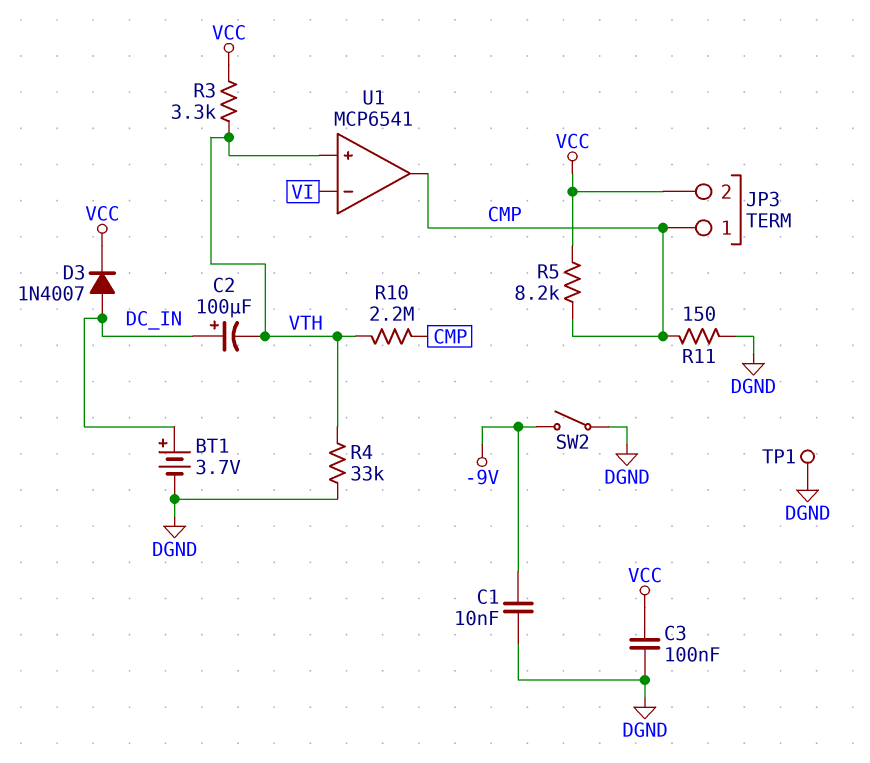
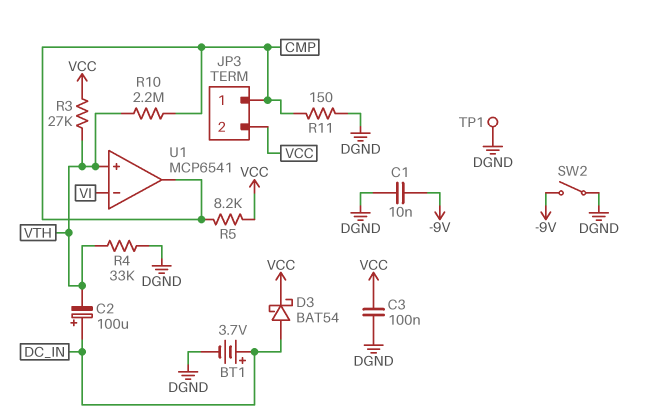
D3: diode 1N4007 (A DC_IN, K VCC) -> schottky BAT54 (A DC_IN, K VCC)
R3: 3.3k (VCC, VTH) -> 27k (VCC, VTH)

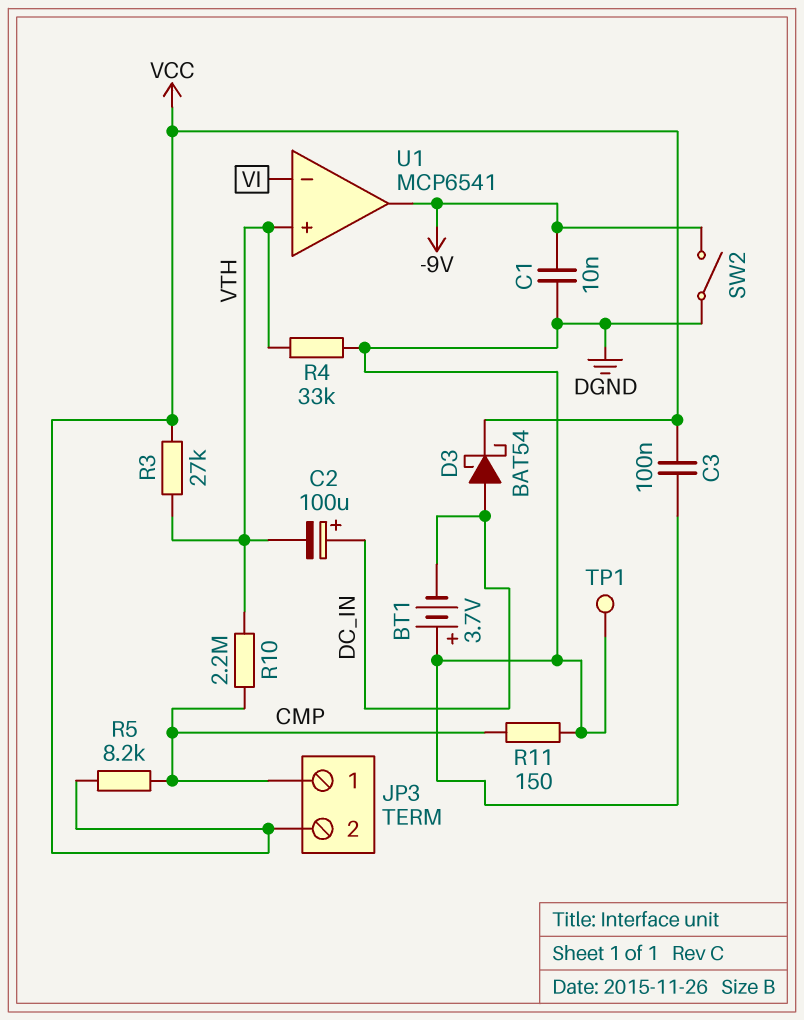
BT1: 3.7V (plus DC_IN, minus DGND) -> 3.7V (plus DGND, minus DC_IN)
U1 pin out: CMP -> -9V

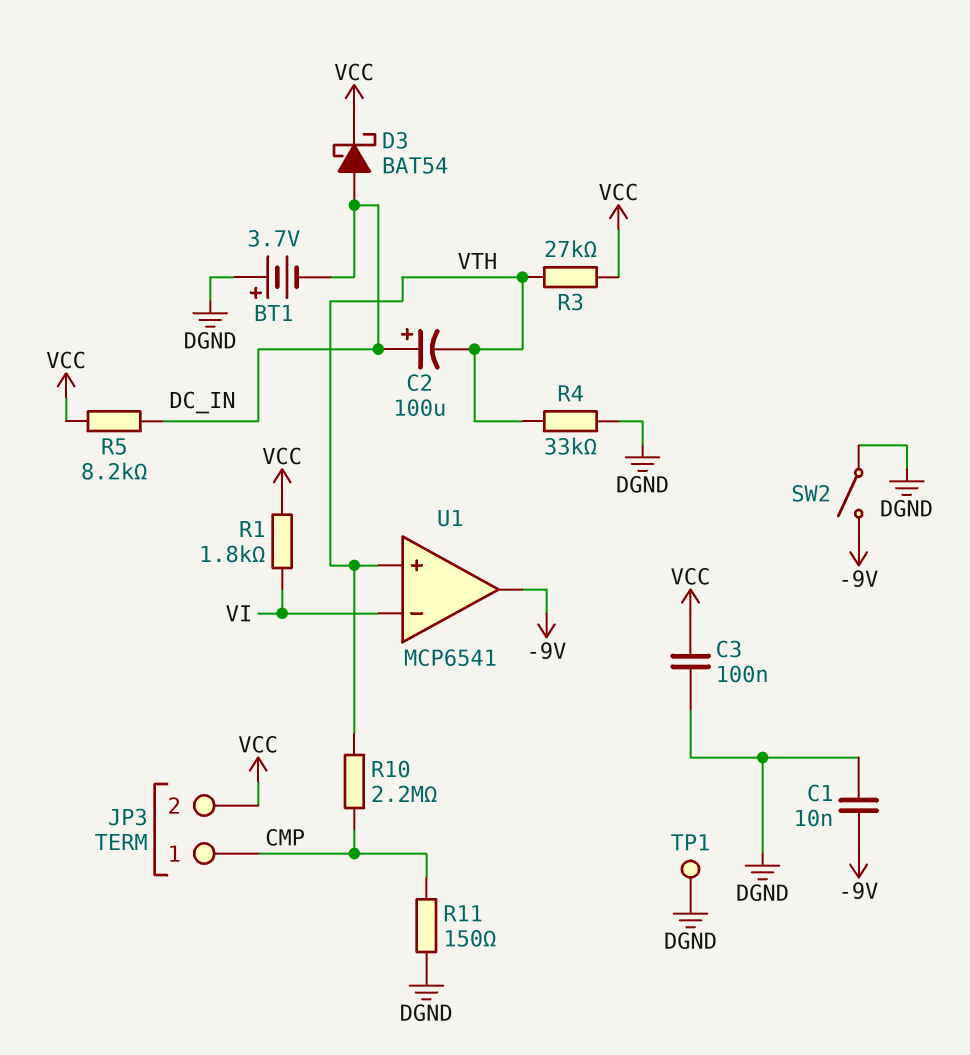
R1: none -> 1.8k (VCC, VI)
R5: 8.2k (CMP, VCC) -> 8.2k (DC_IN, VCC)

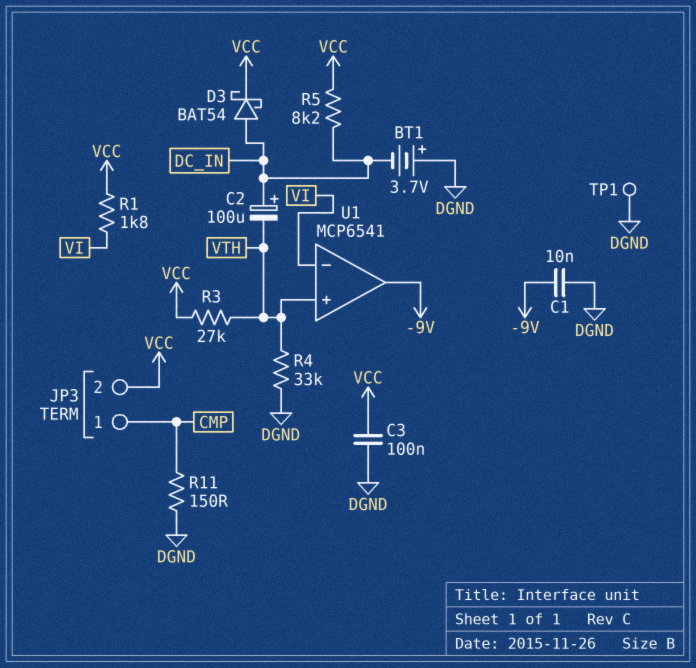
R10: 2.2M (CMP, VTH) -> none
SW2: switch (-9V, DGND) -> none

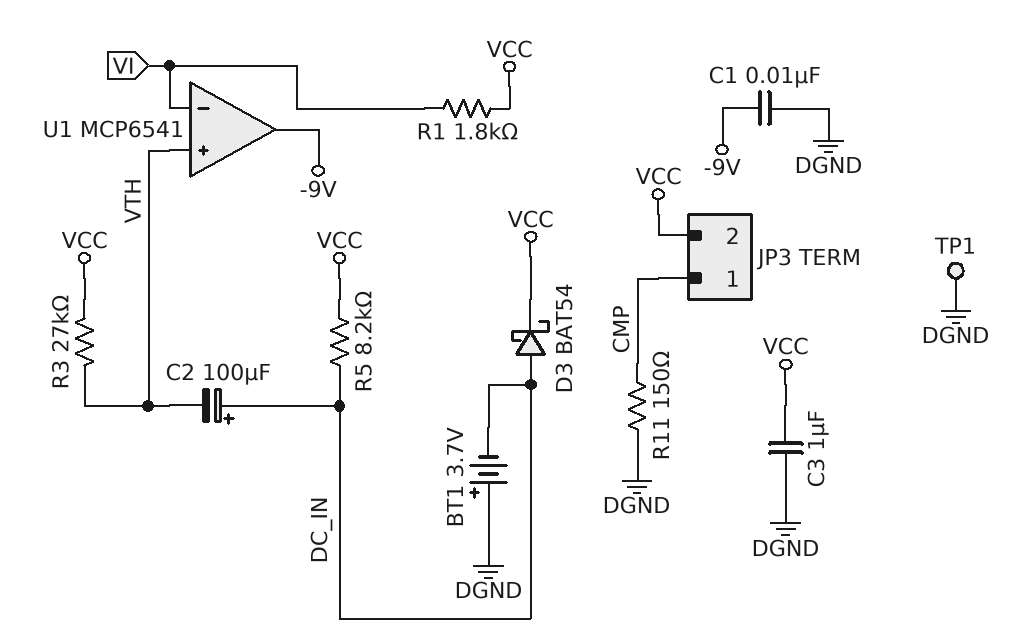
C3: 100nF (DGND, VCC) -> 1uF (DGND, VCC)
R4: 33k (DGND, VTH) -> none

